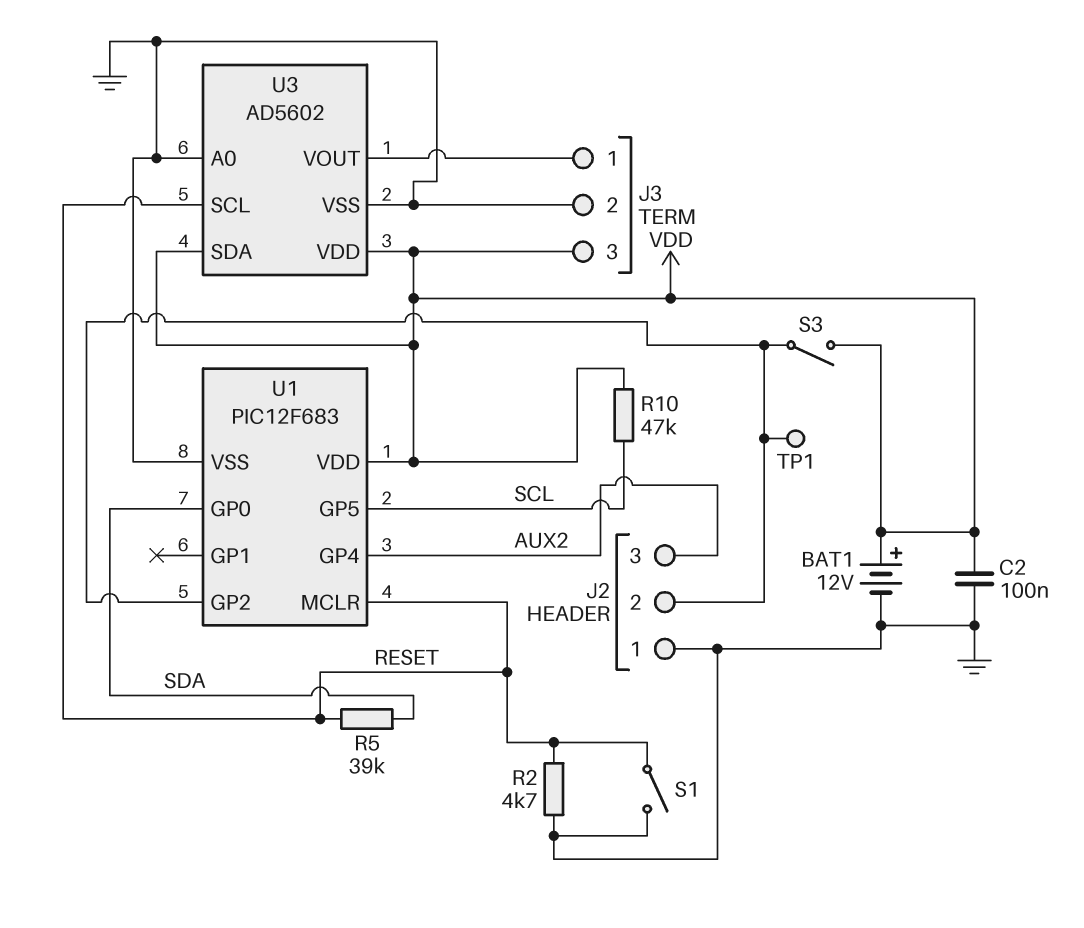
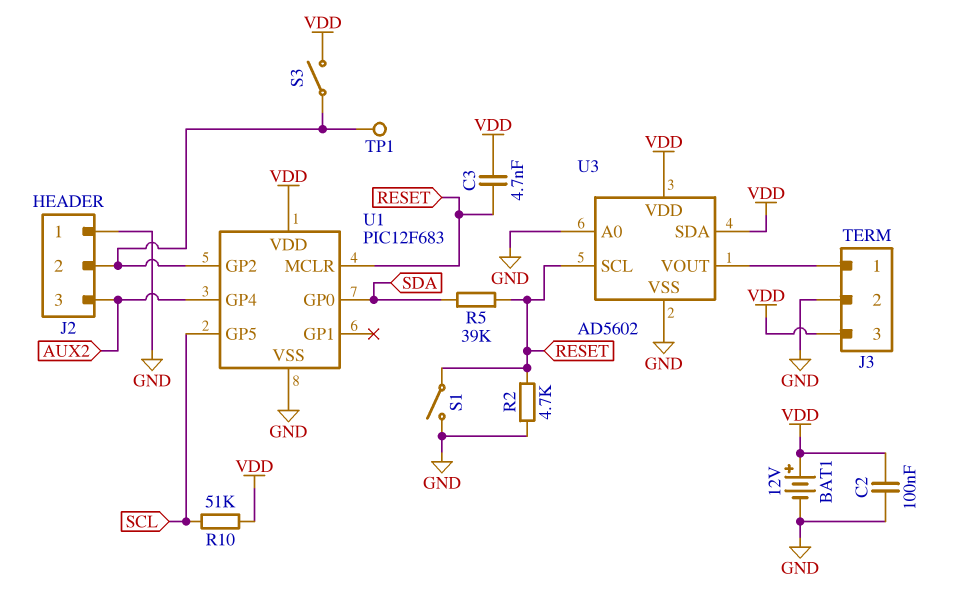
C3: none -> 4.7nF (RESET, VDD)
R10: 47k (SCL, VDD) -> 51k (SCL, VDD)

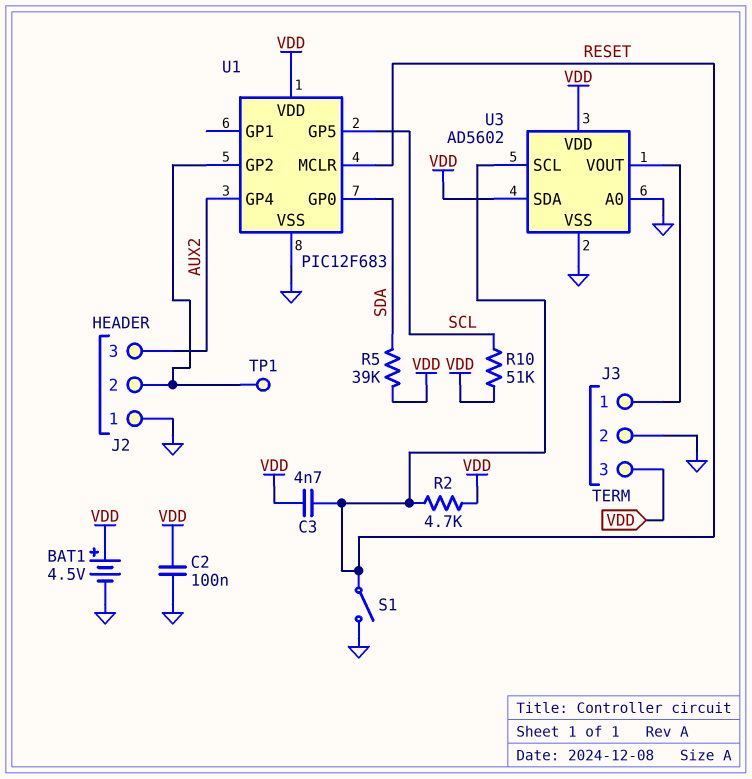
BAT1: 12V (plus VDD, minus GND) -> 4.5V (plus VDD, minus GND)
R2: 4.7k (GND, RESET) -> 4.7k (RESET, VDD)
R5: 39k (RESET, SDA) -> 39k (SDA, VDD)
S3: switch (J2/2, VDD) -> none

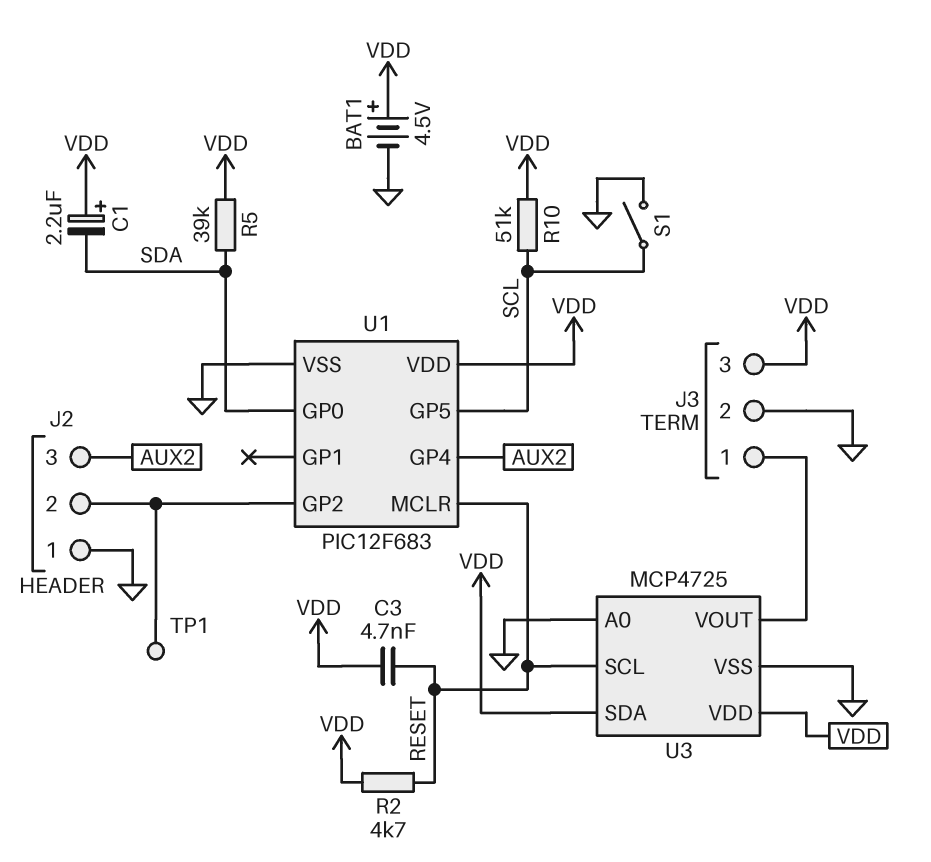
C1: none -> 2.2uF (plus VDD, minus SDA)
C2: 100nF (GND, VDD) -> none
S1: switch (GND, RESET) -> switch (GND, SCL)
U3: AD5602 -> MCP4725

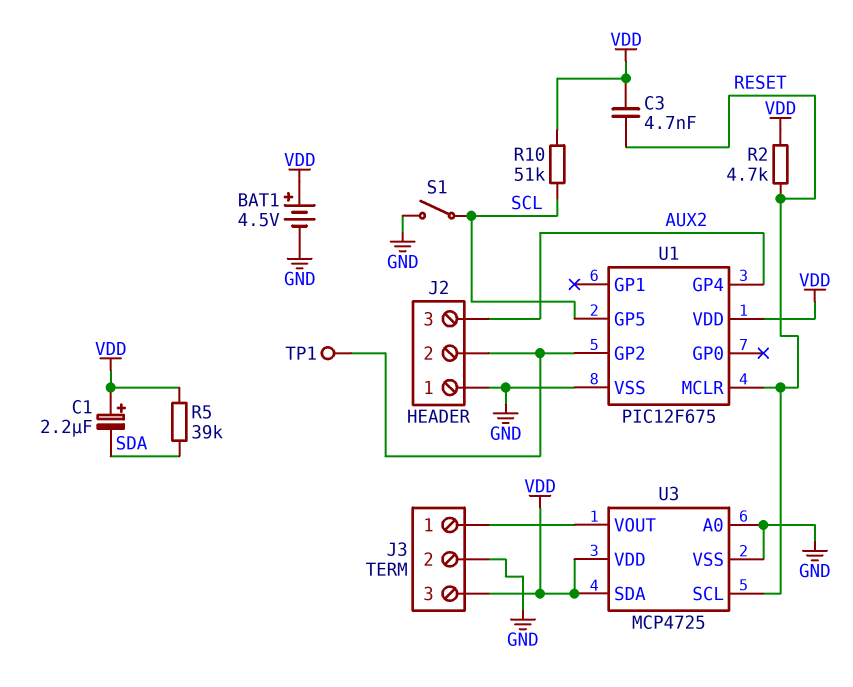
U1: PIC12F683 -> PIC12F675
U1 pin GP0: SDA -> none

